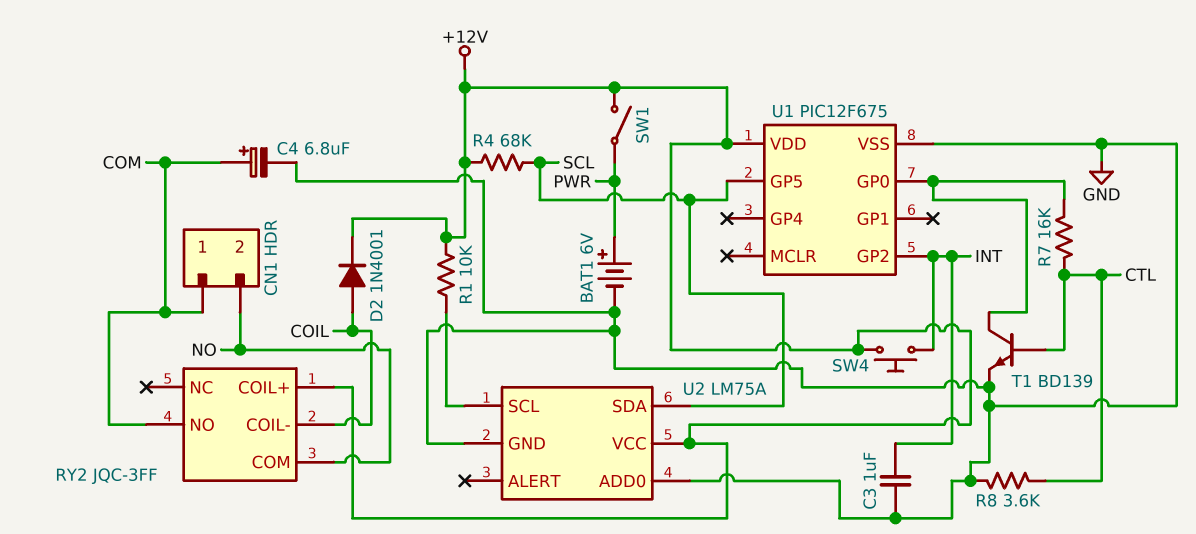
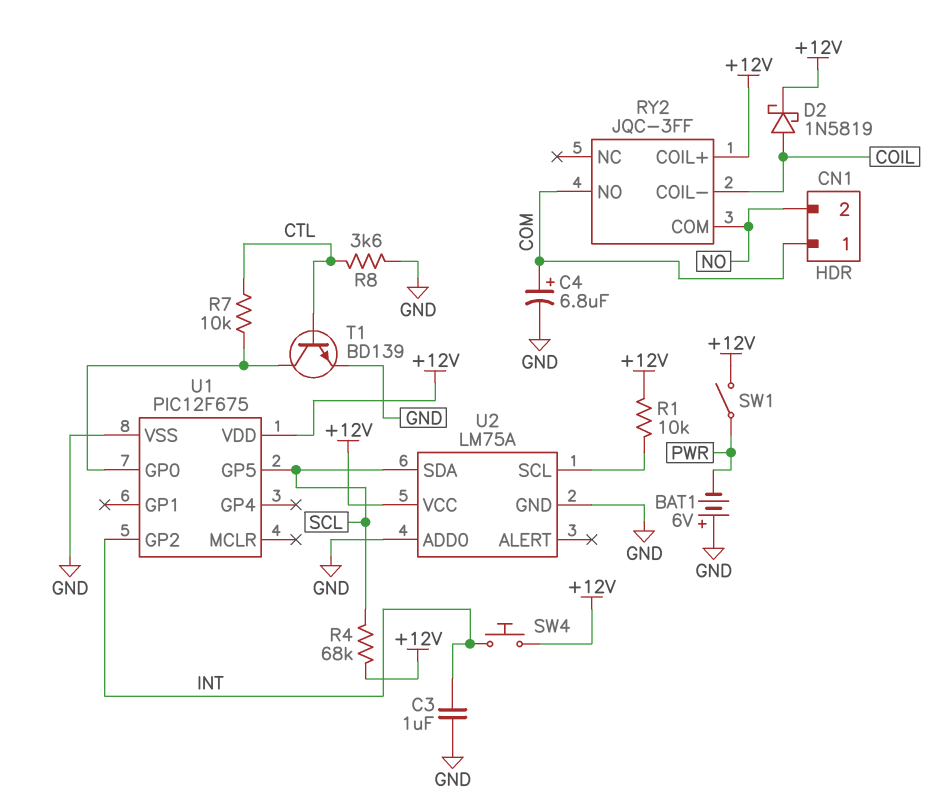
BAT1: 6V (plus PWR, minus GND) -> 6V (plus GND, minus PWR)
D2: diode 1N4001 (A COIL, K +12V) -> schottky 1N5819 (A COIL, K +12V)
R7: 16k (CTL, U1/GP0) -> 10k (CTL, U1/GP0)

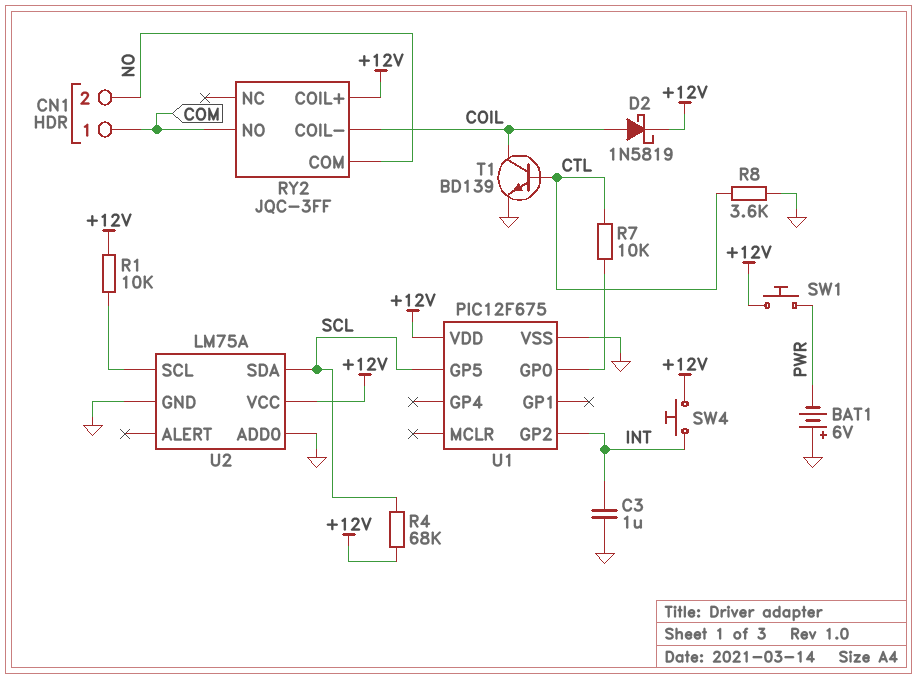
C4: 6.8uF (plus COM, minus GND) -> none
SW1: switch (+12V, PWR) -> button (+12V, PWR)
T1: NPN BD139 (B CTL, C U1/GP0, E GND) -> NPN BD139 (B CTL, C COIL, E GND)

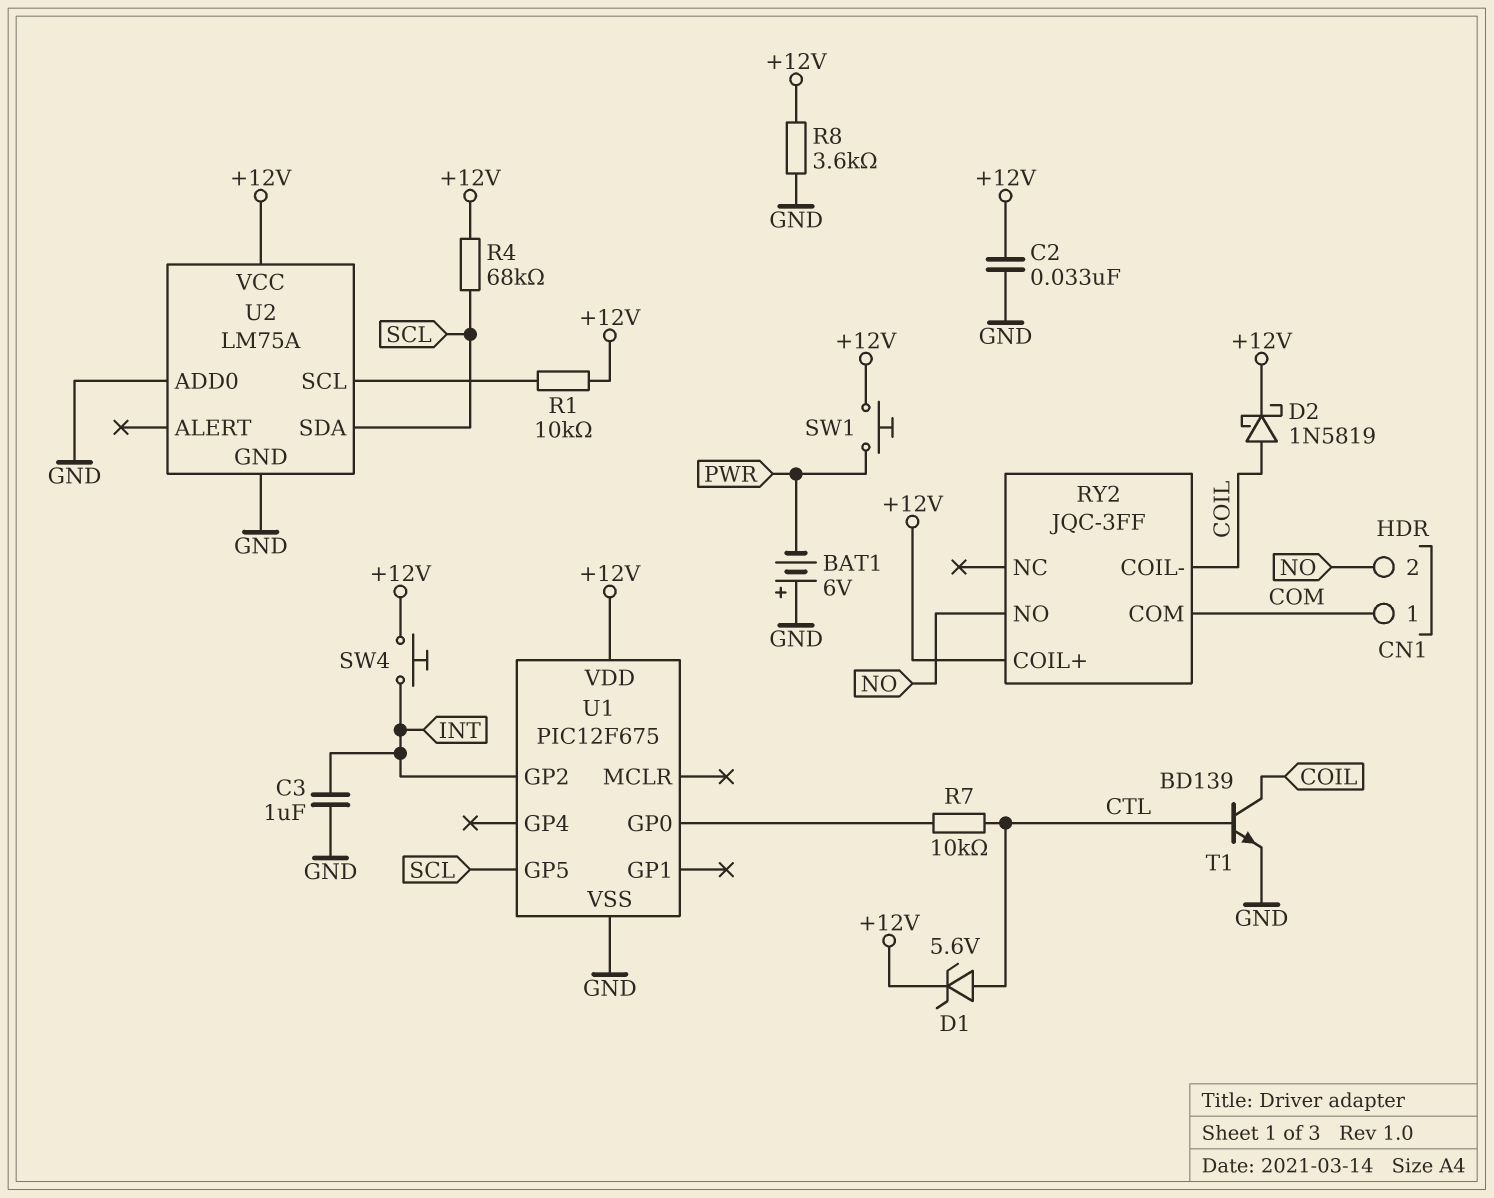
C2: none -> 33nF (+12V, GND)
D1: none -> zener 5.6V (A CTL, K +12V)
R8: 3.6k (CTL, GND) -> 3.6k (+12V, GND)
RY2 pin COM: NO -> COM
RY2 pin NO: COM -> NO

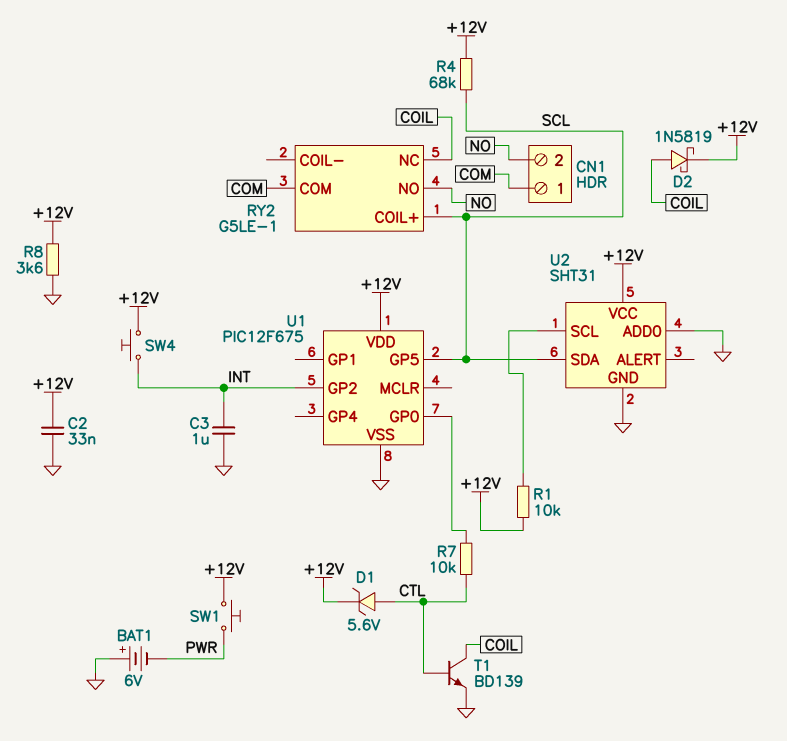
RY2: JQC-3FF -> G5LE-1
RY2 pin COIL+: +12V -> SCL
RY2 pin COIL-: COIL -> none
RY2 pin NC: none -> COIL
U2: LM75A -> SHT31

